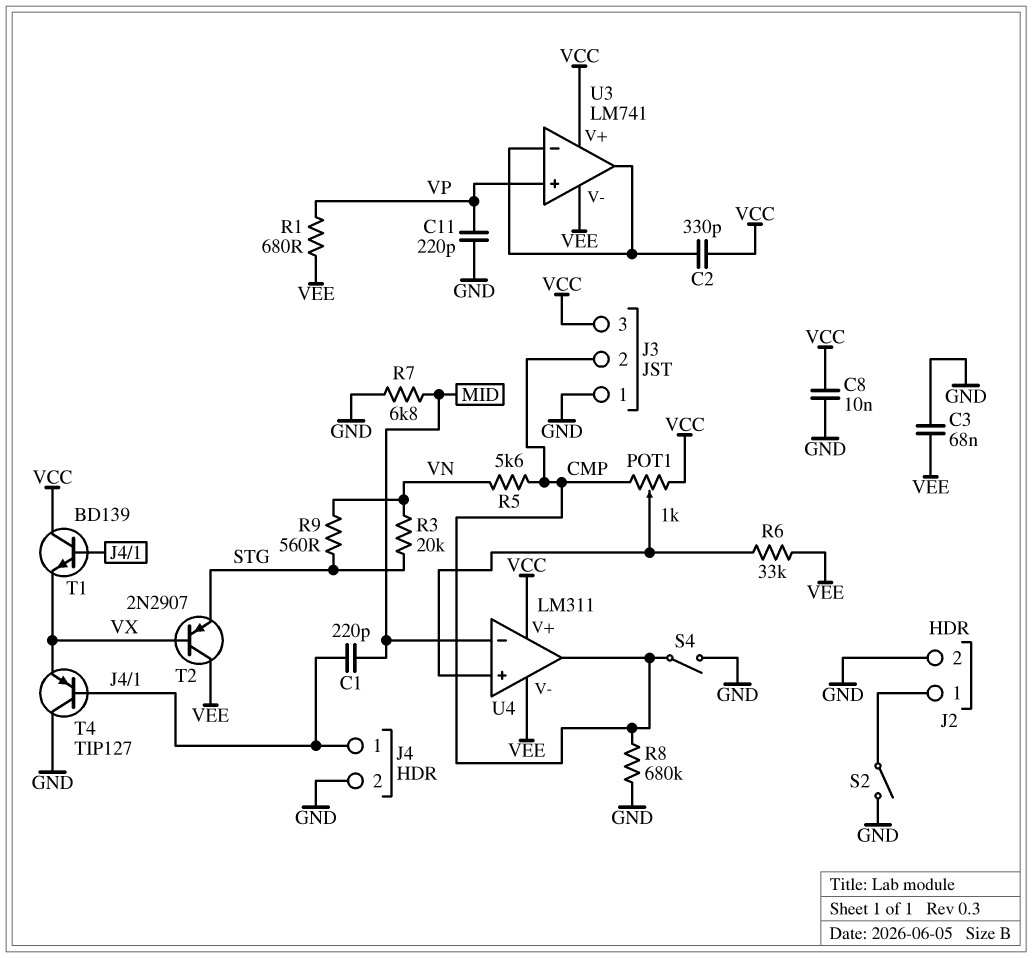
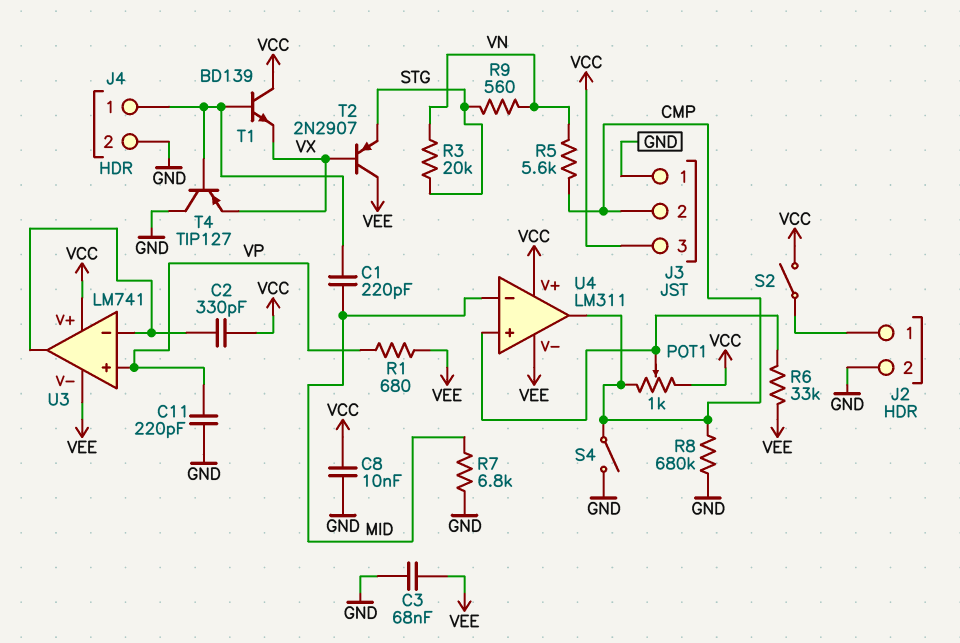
S2: switch (GND, J2/1) -> switch (J2/1, VCC)

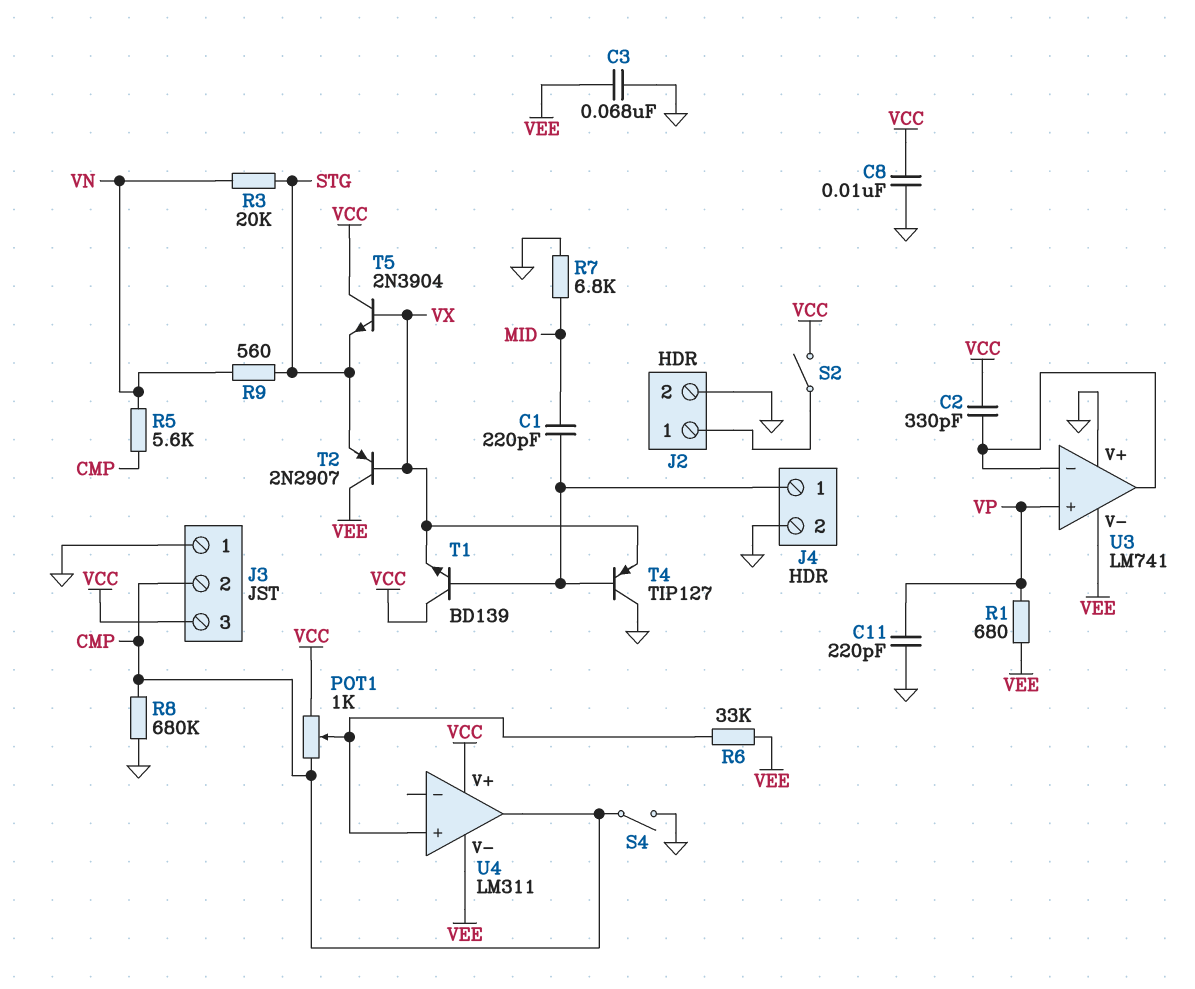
T5: none -> NPN 2N3904 (B VX, C VCC, E STG)
U3 pin V+: VCC -> GND
U4 pin in-: MID -> none

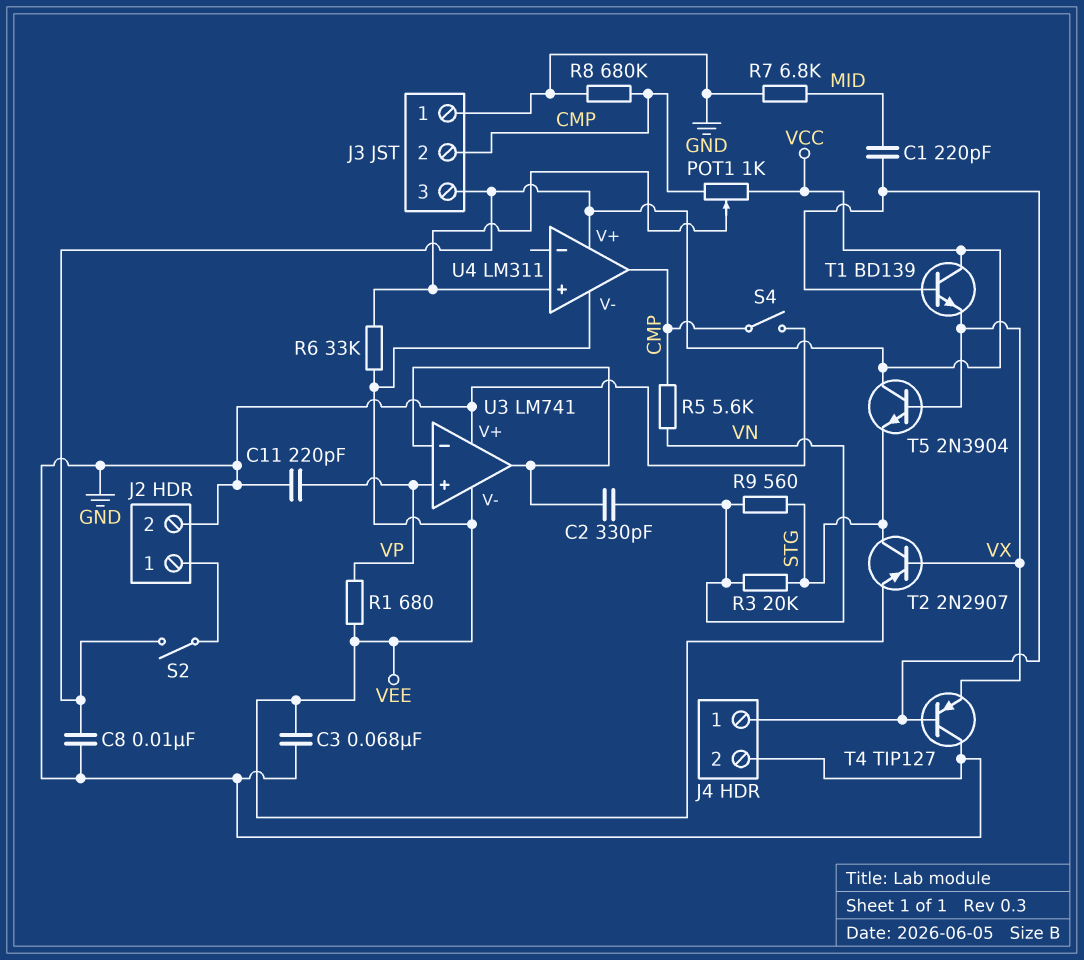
C2: 330pF (U3/in-, VCC) -> 330pF (U3/in-, VN)
T2: PNP 2N2907 (B VX, C VEE, E STG) -> PNP 2N2907 (B VX, C STG, E VEE)

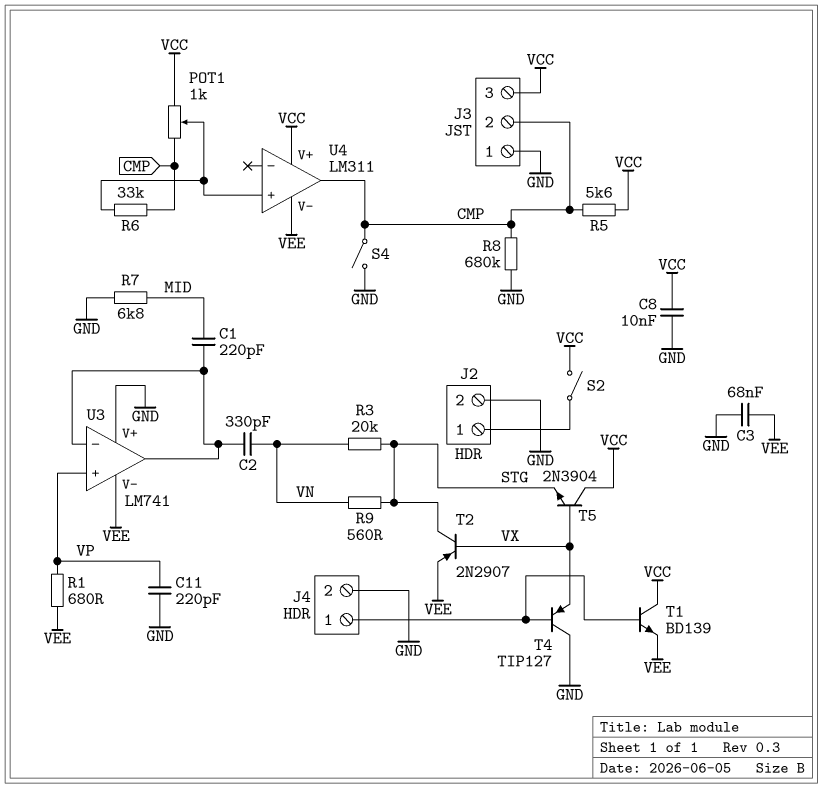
C1: 220pF (J4/1, MID) -> 220pF (MID, U3/in-)
R5: 5.6k (CMP, VN) -> 5.6k (CMP, VCC)
R6: 33k (U4/in+, VEE) -> 33k (CMP, U4/in+)
T1: NPN BD139 (B J4/1, C VCC, E VX) -> NPN BD139 (B J4/1, C VCC, E VEE)

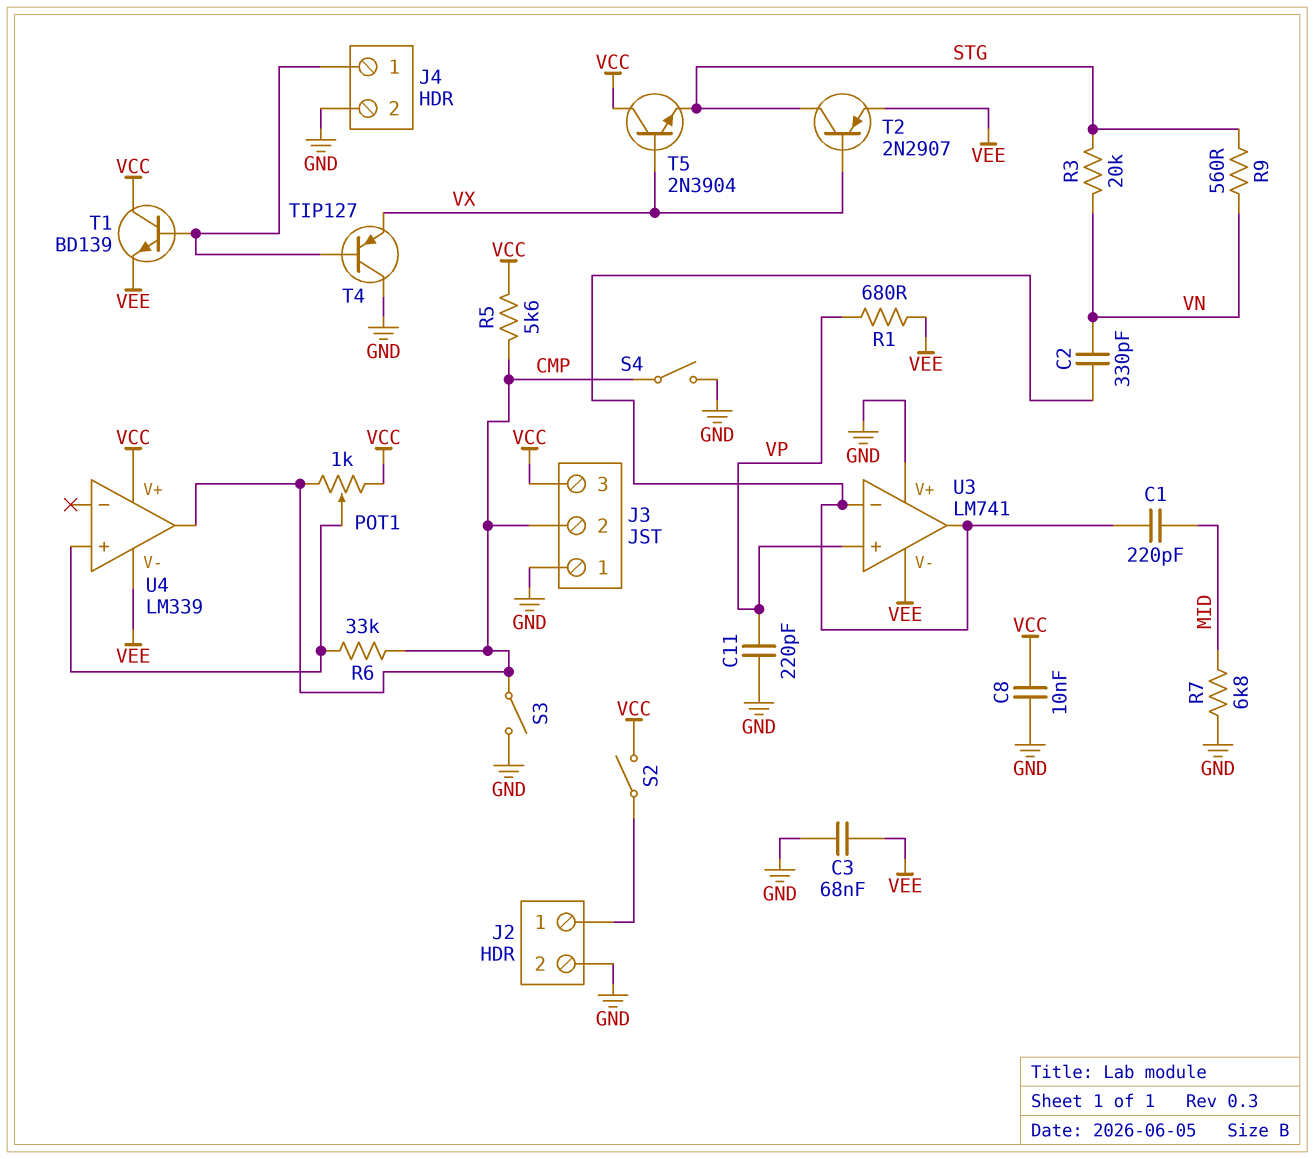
R8: 680k (CMP, GND) -> none
S3: none -> switch (CMP, GND)
U4: LM311 -> LM339

